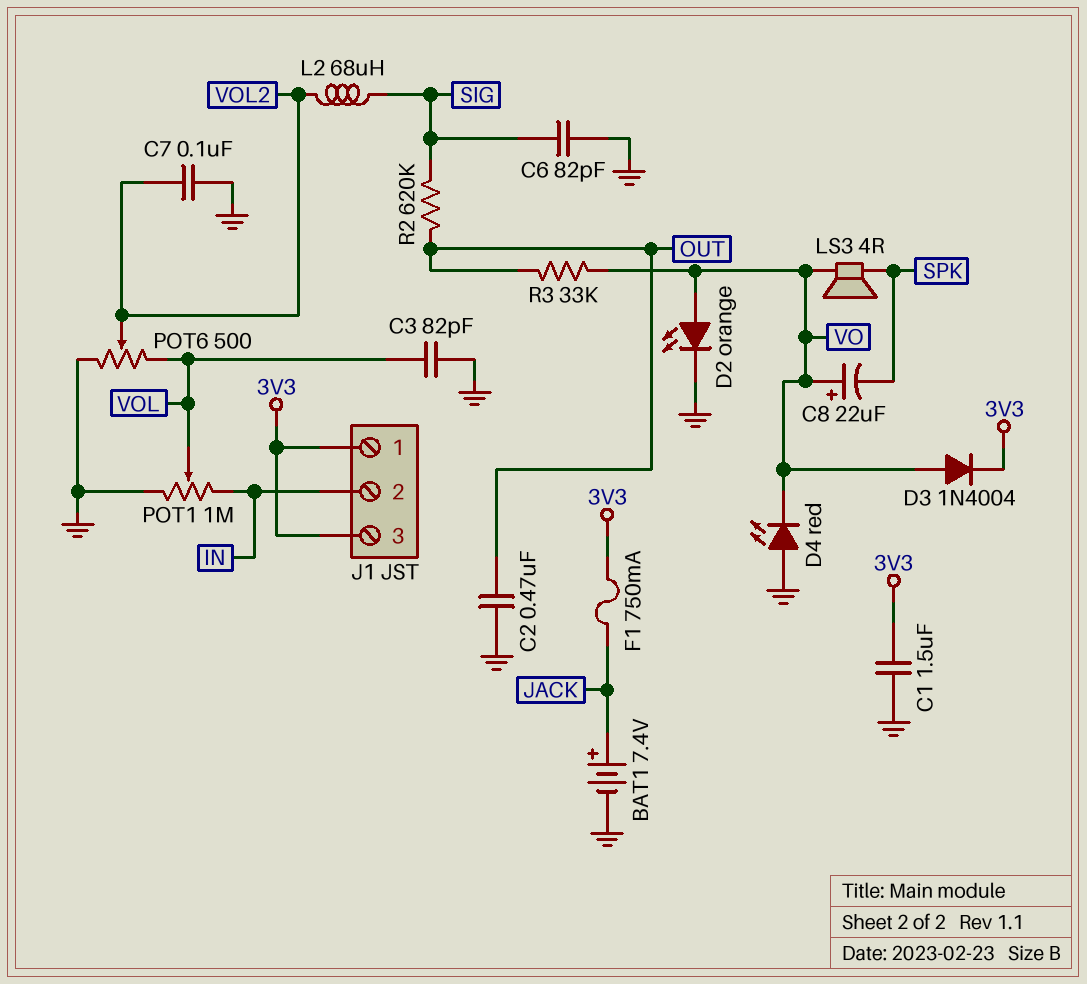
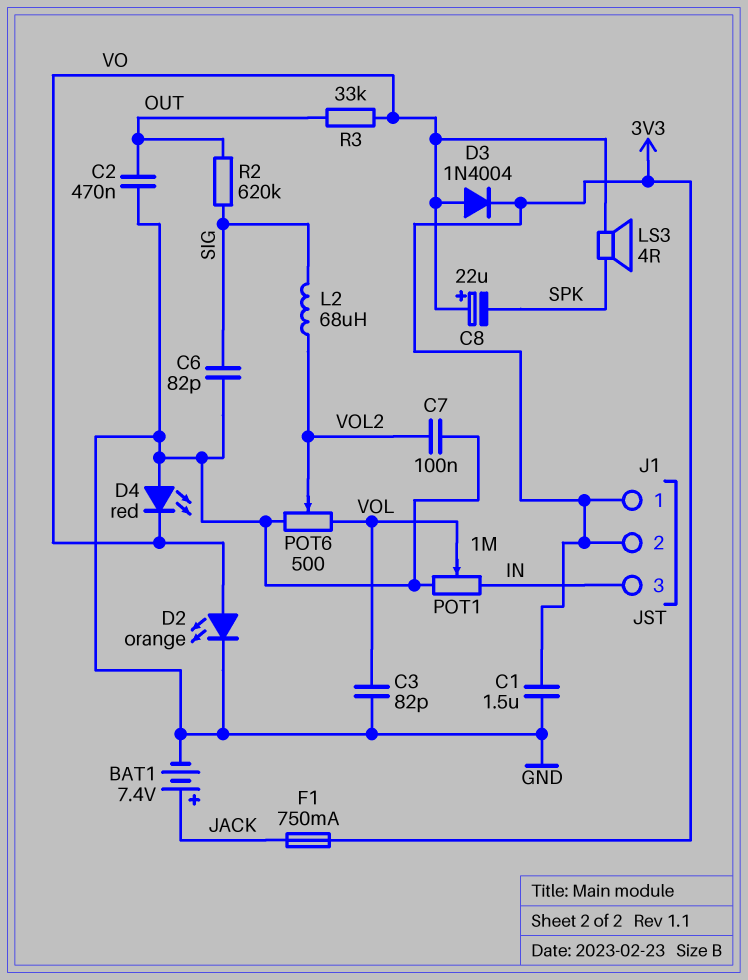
J1 pin 2: IN -> 3V3
J1 pin 3: 3V3 -> IN

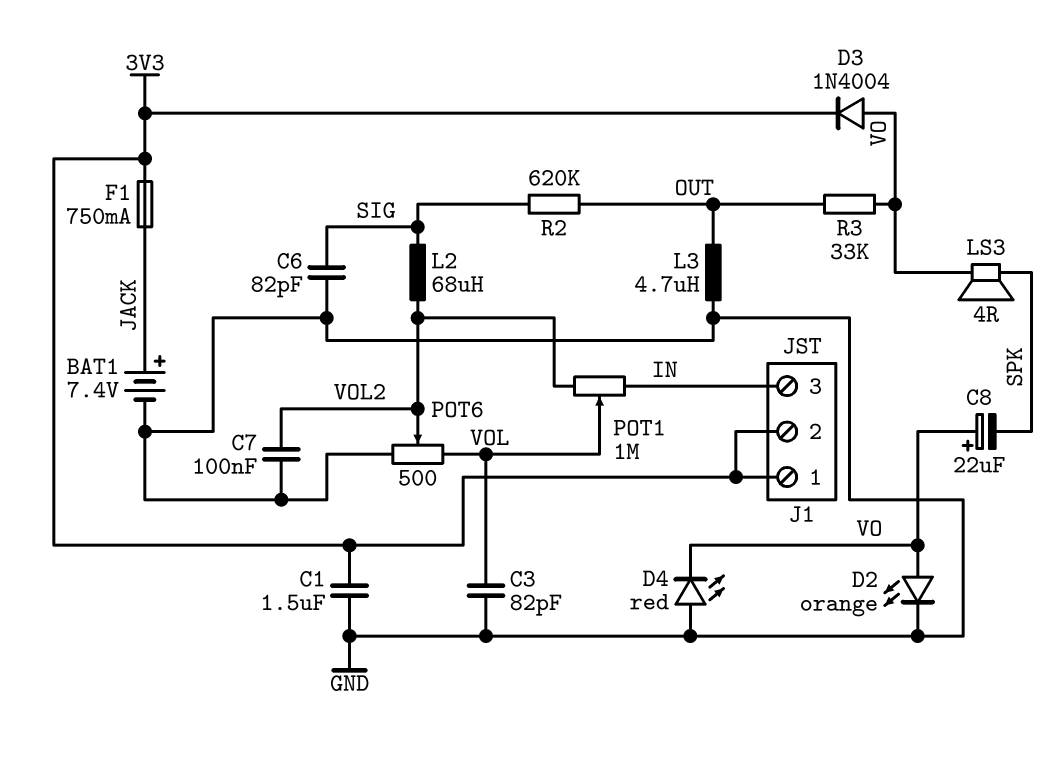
C2: 470nF (GND, OUT) -> none
L3: none -> 4.7uH (GND, OUT)
POT1: 1M (GND, IN, wiper VOL) -> 1M (IN, VOL2, wiper VOL)

